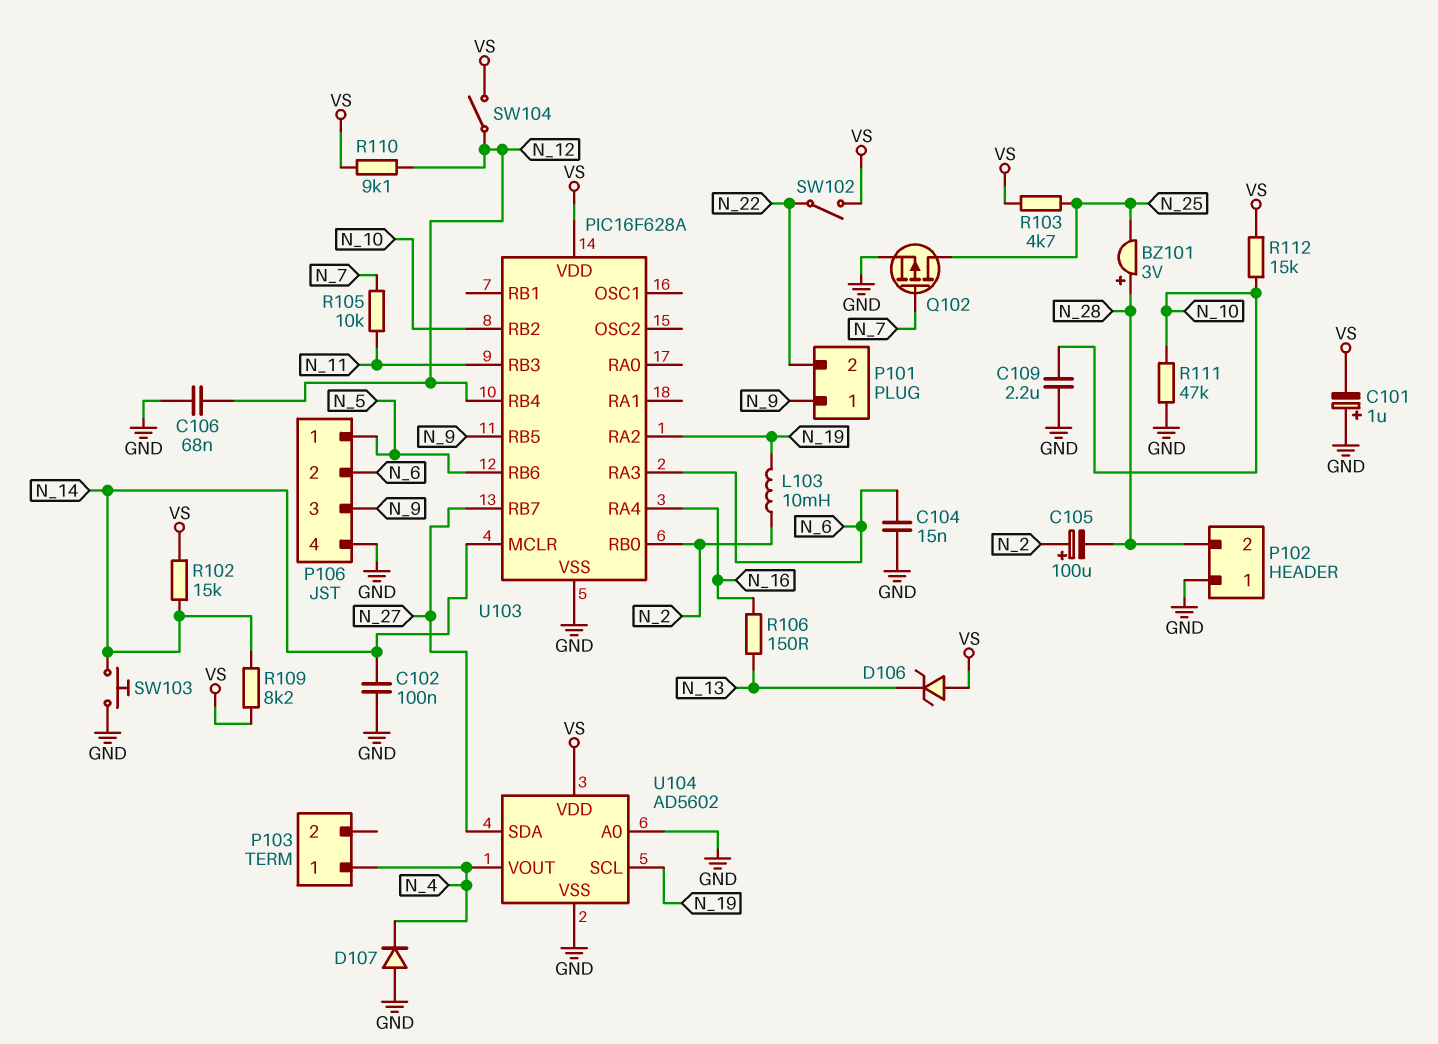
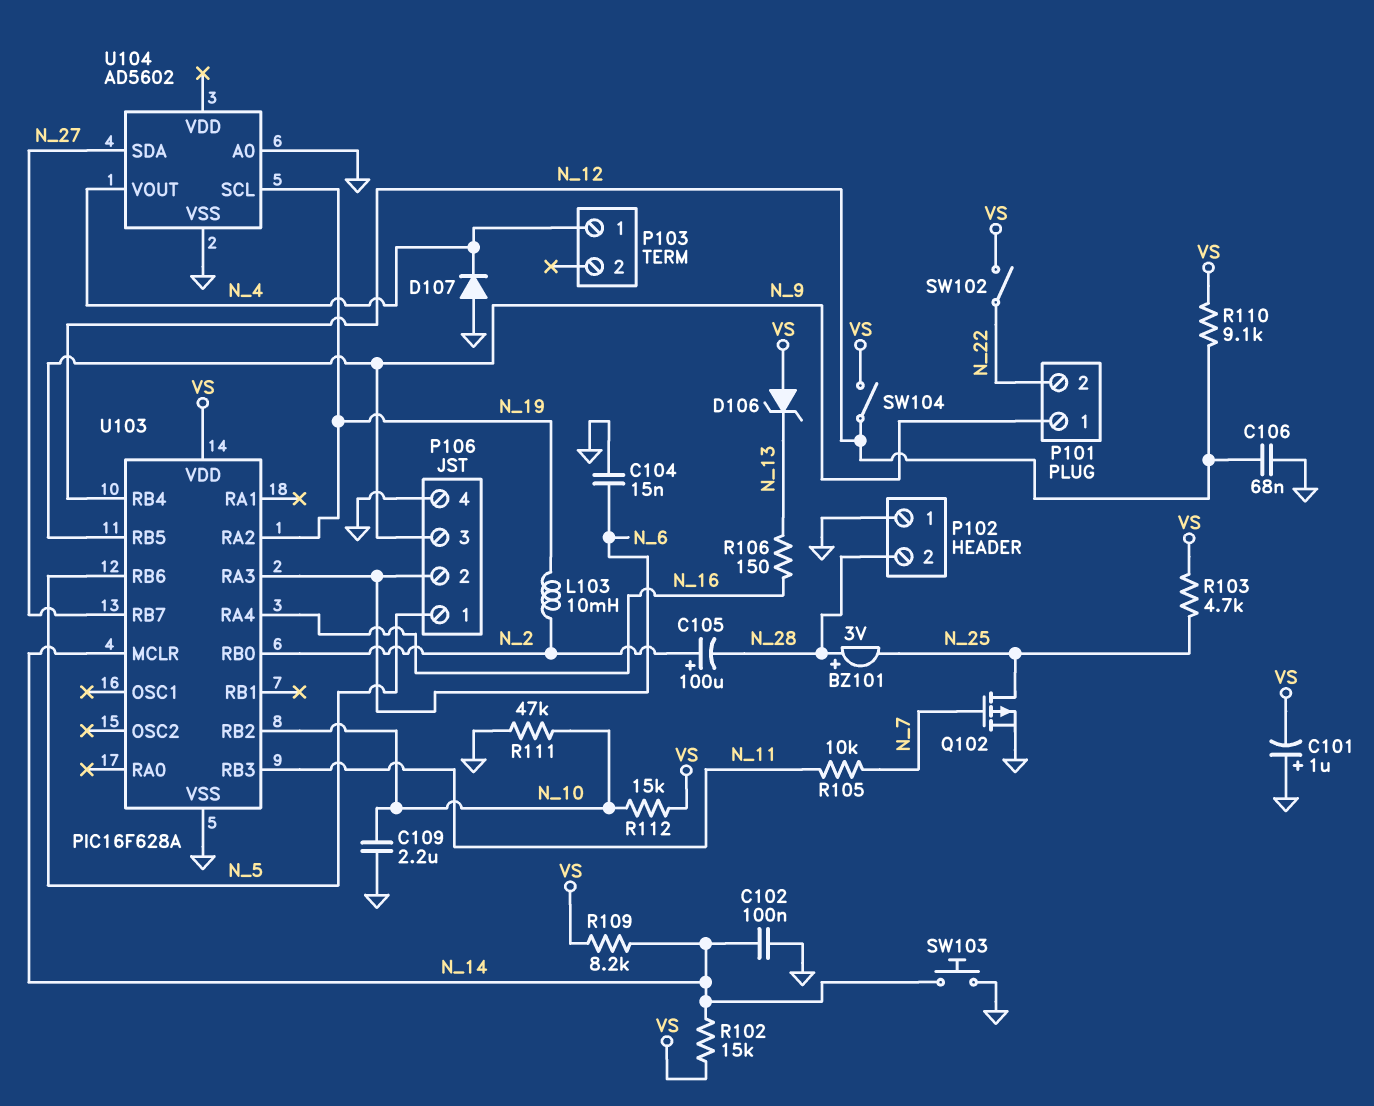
U104 pin VDD: VS -> none

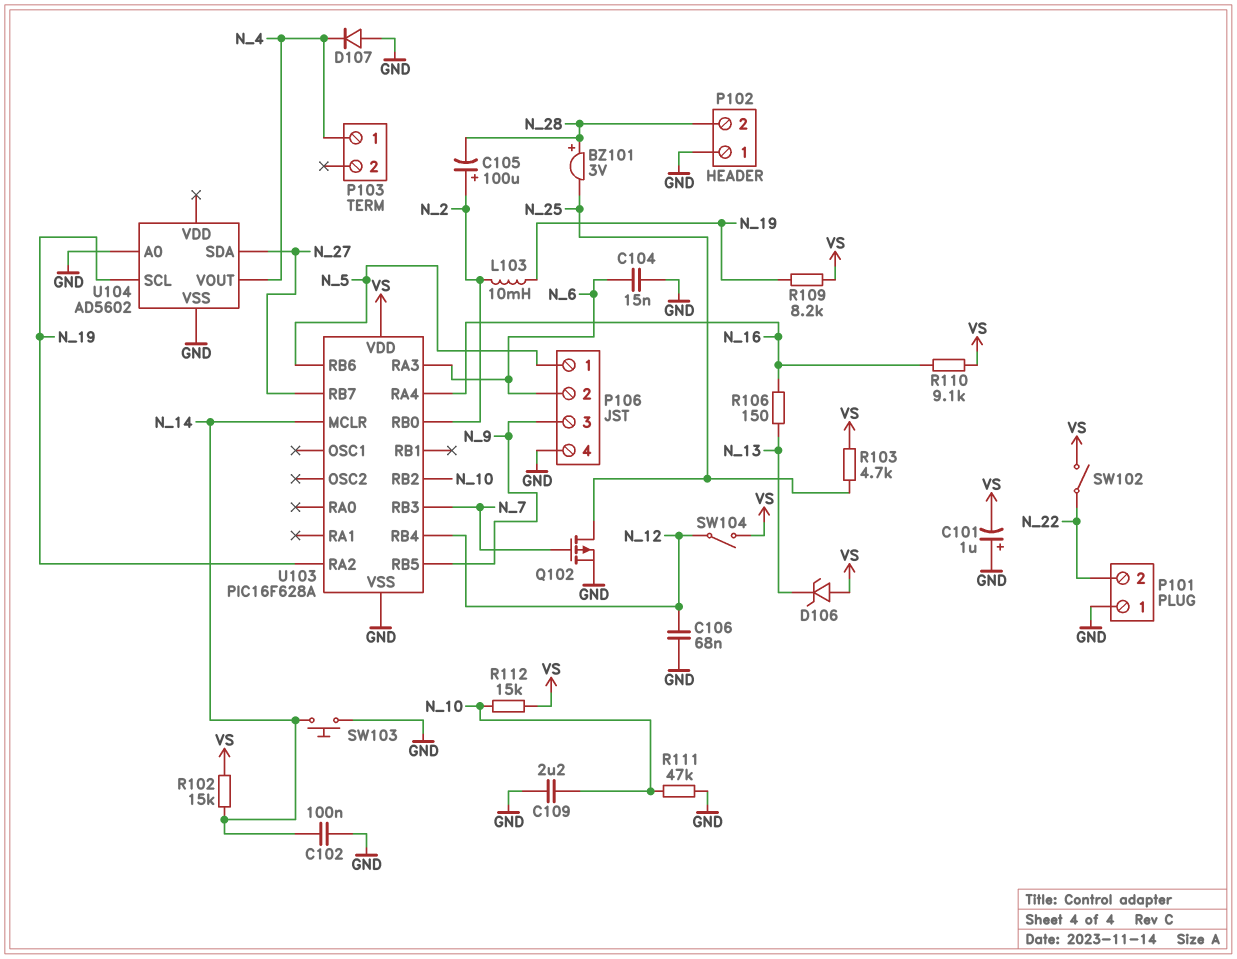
P101 pin 1: N_9 -> GND
R105: 10k (N_7, N_11) -> none
R109: 8.2k (N_14, VS) -> 8.2k (N_19, VS)
R110: 9.1k (N_12, VS) -> 9.1k (N_16, VS)
U103 pin RB3: N_11 -> N_7

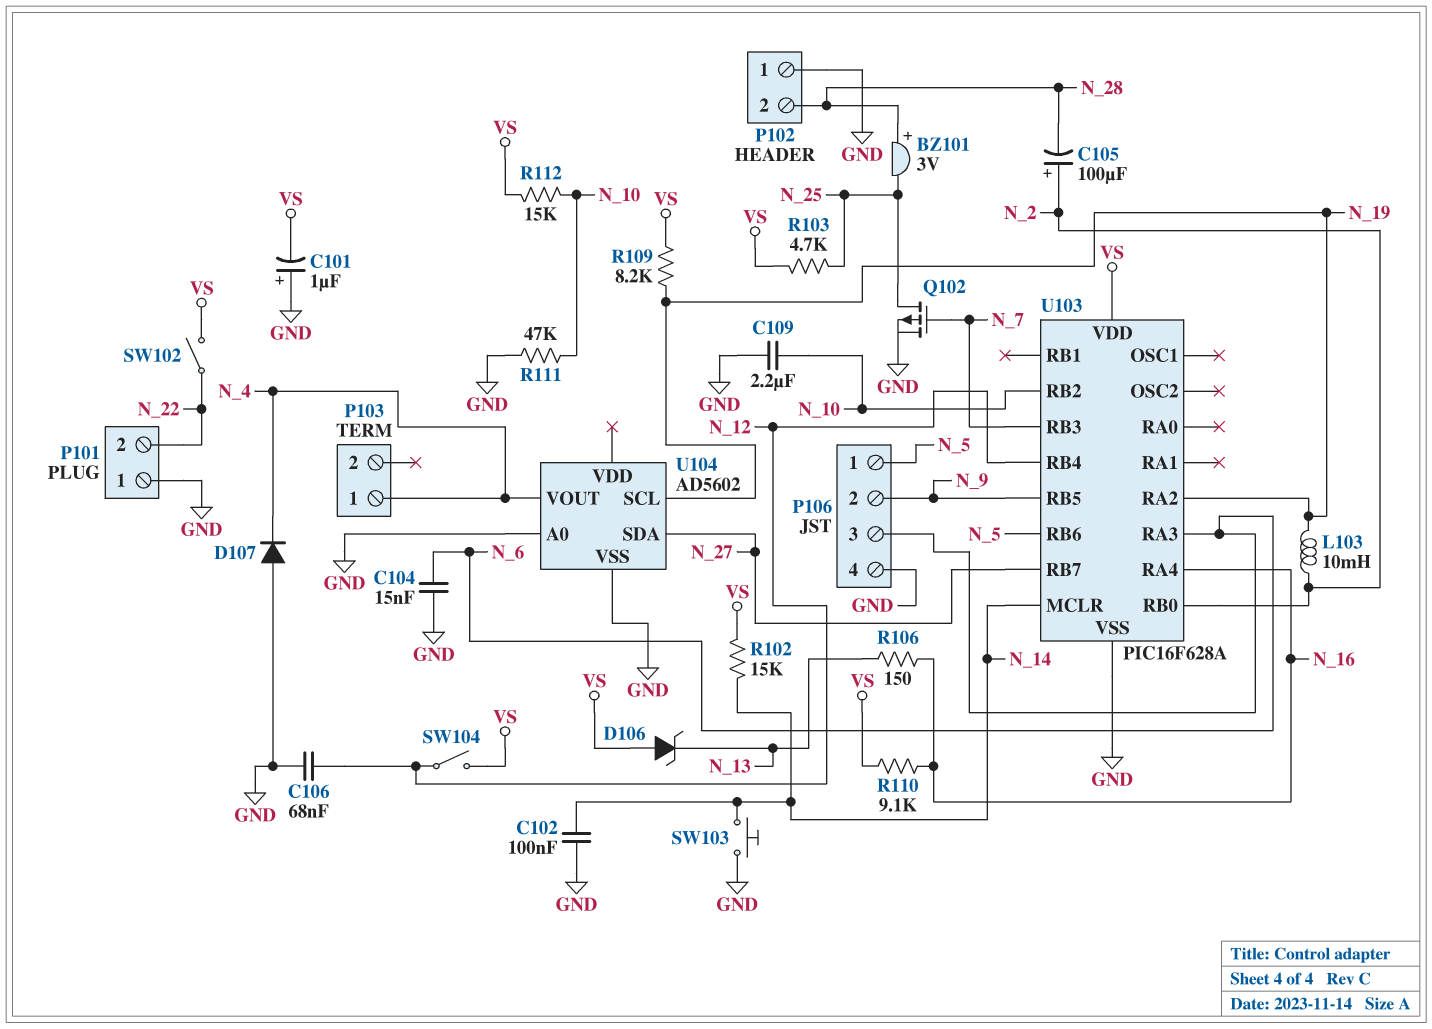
P106 pin 2: N_6 -> N_9
P106 pin 3: N_9 -> N_6

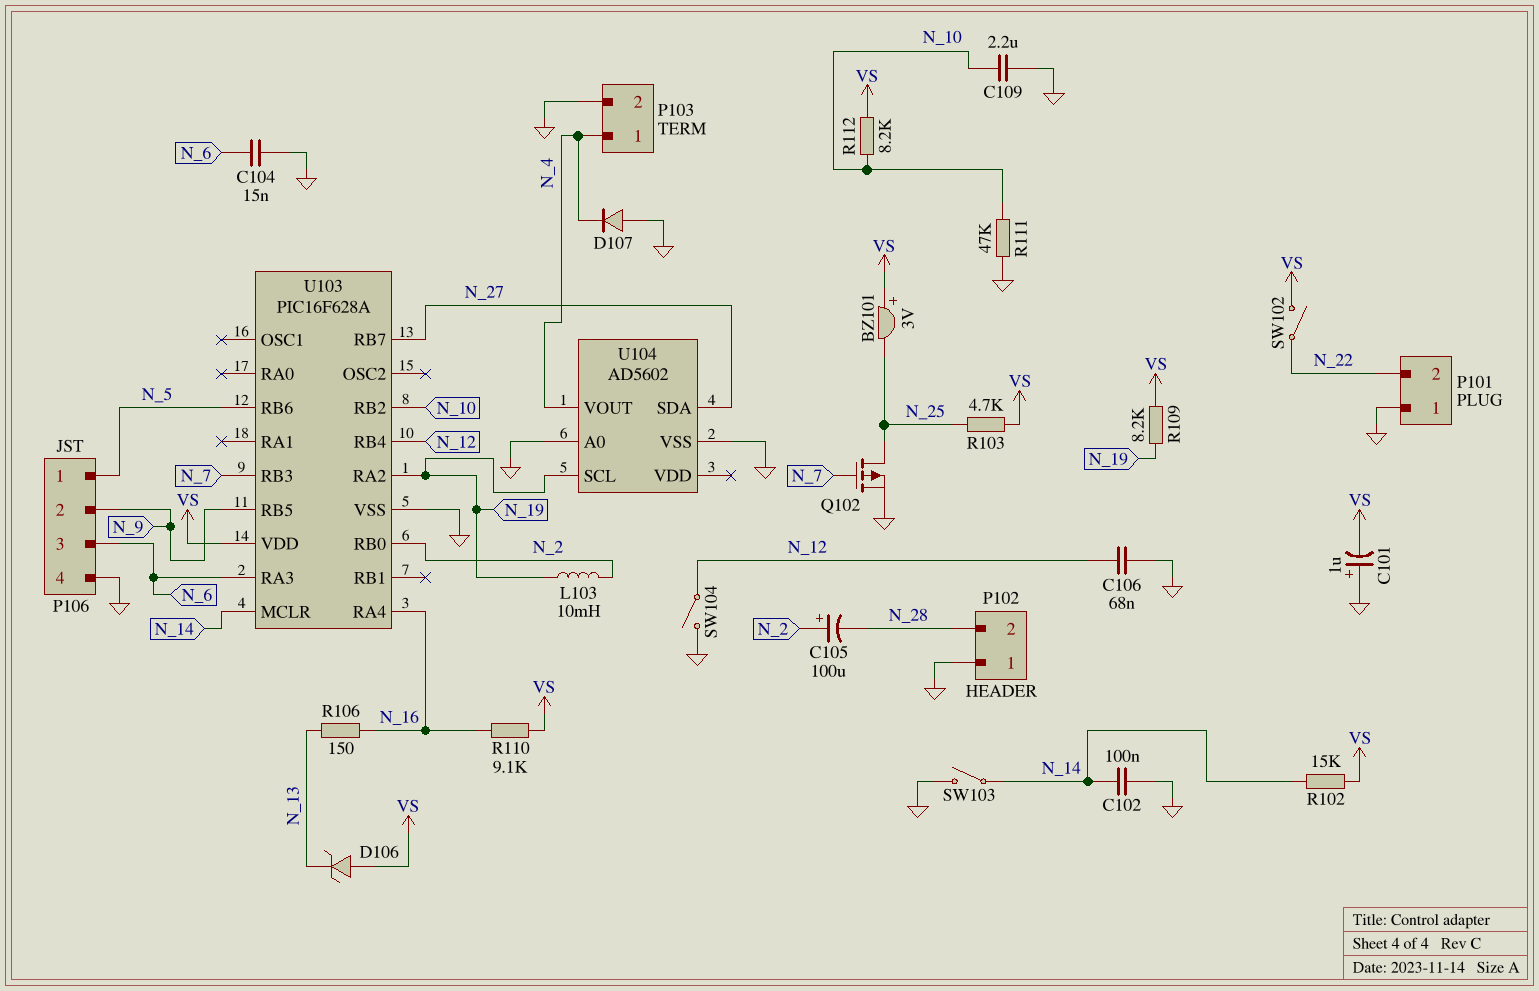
BZ101: buzzer 3V (plus N_28, minus N_25) -> buzzer 3V (plus VS, minus N_25)
P103 pin 2: none -> GND
R112: 15k (N_10, VS) -> 8.2k (N_10, VS)
SW103: button (GND, N_14) -> switch (GND, N_14)
SW104: switch (N_12, VS) -> switch (GND, N_12)

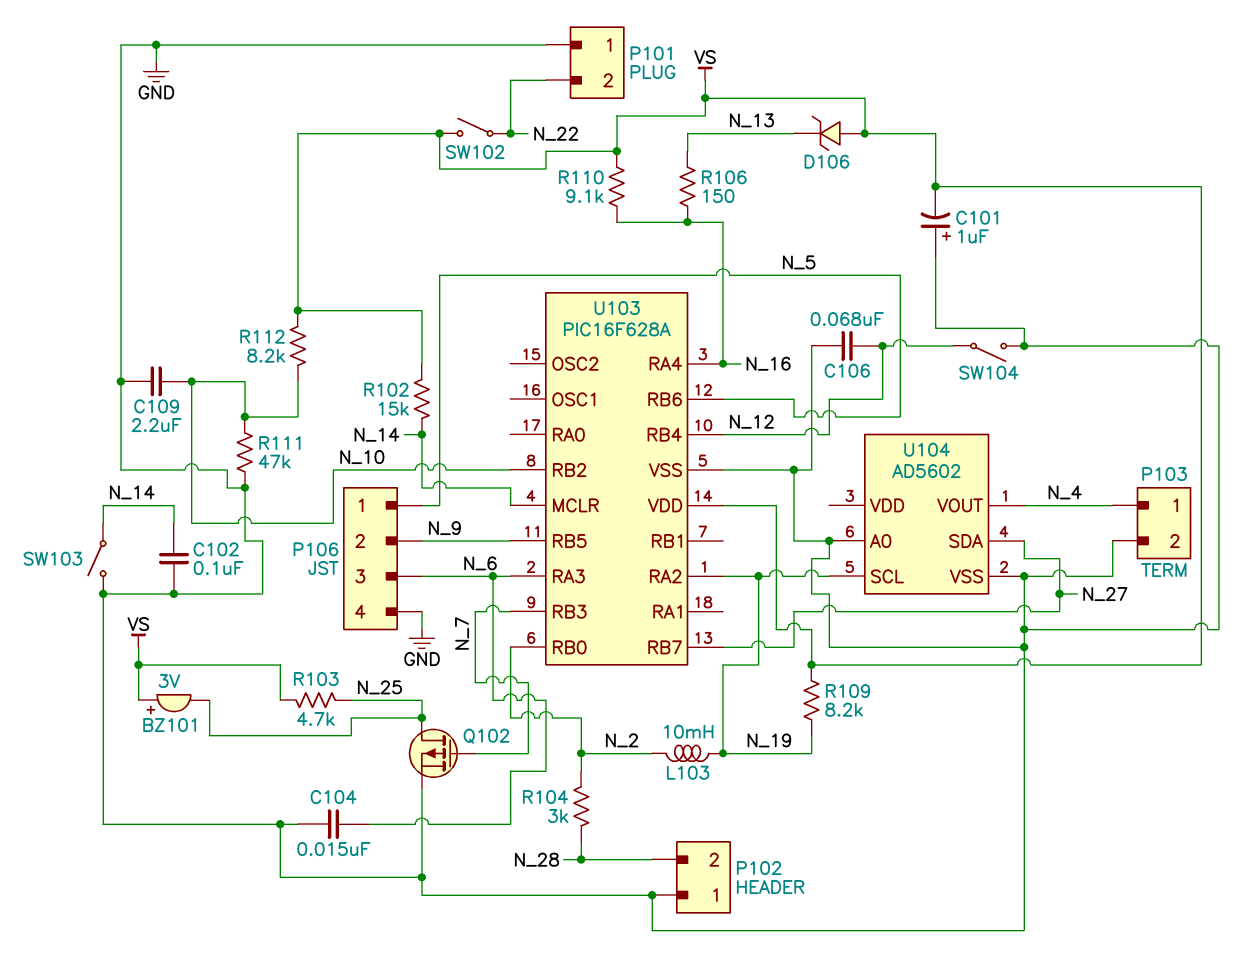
C105: 100uF (plus N_2, minus N_28) -> none
D107: diode (A GND, K N_4) -> none
R104: none -> 3k (N_2, N_28)

